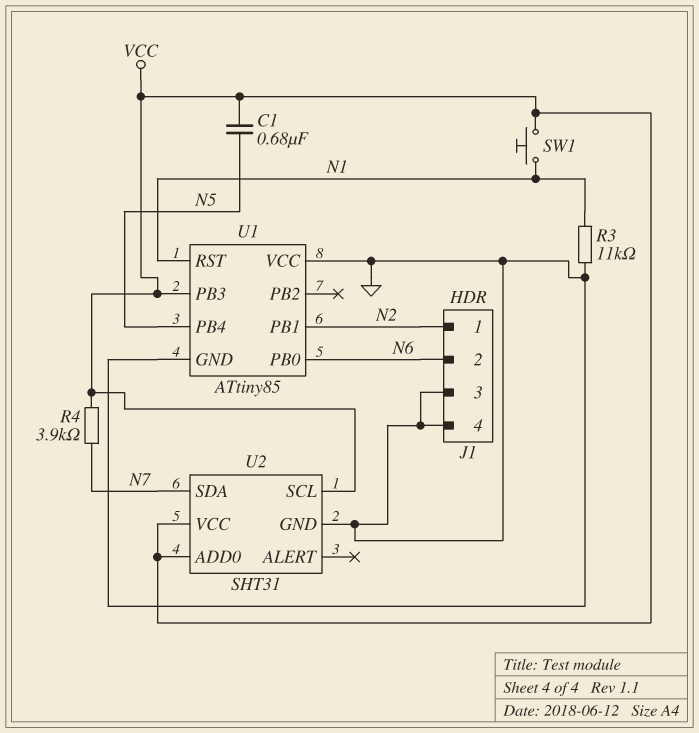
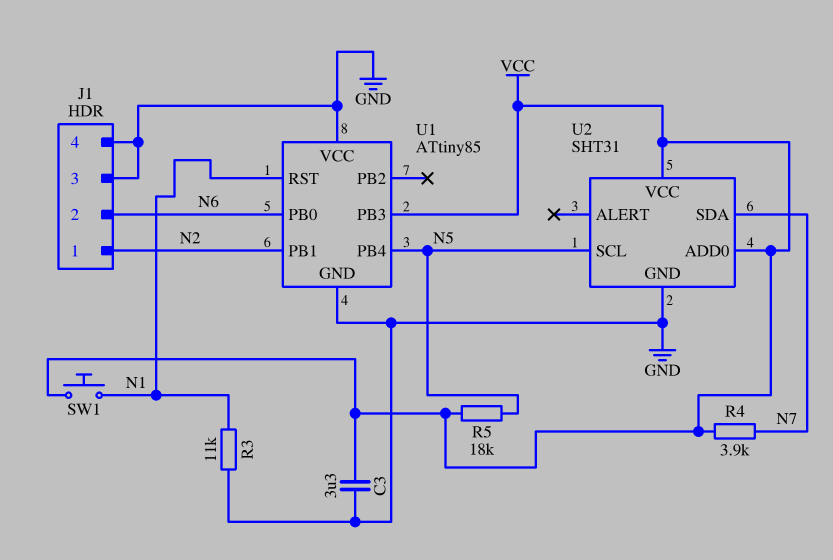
C1: 680nF (N5, VCC) -> none
C3: none -> 3.3uF (GND, VCC)
R5: none -> 18k (N5, VCC)
U2 pin SCL: VCC -> N5

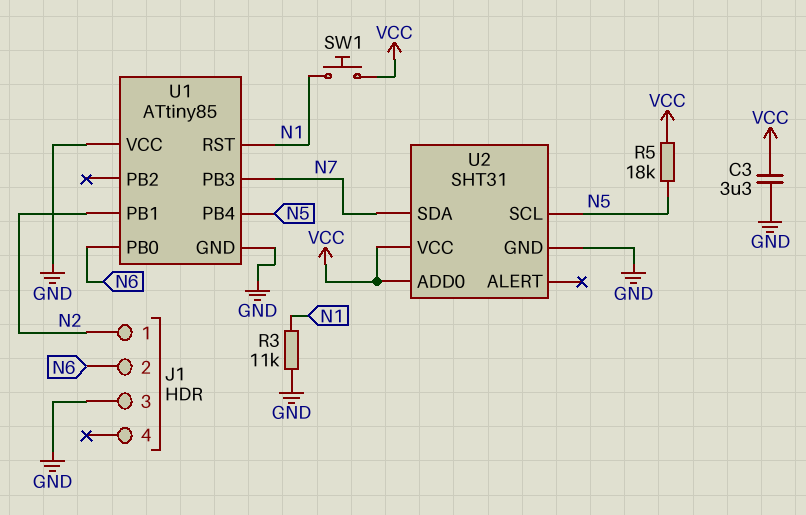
J1 pin 4: GND -> none
R4: 3.9k (N7, VCC) -> none
U1 pin PB3: VCC -> N7

